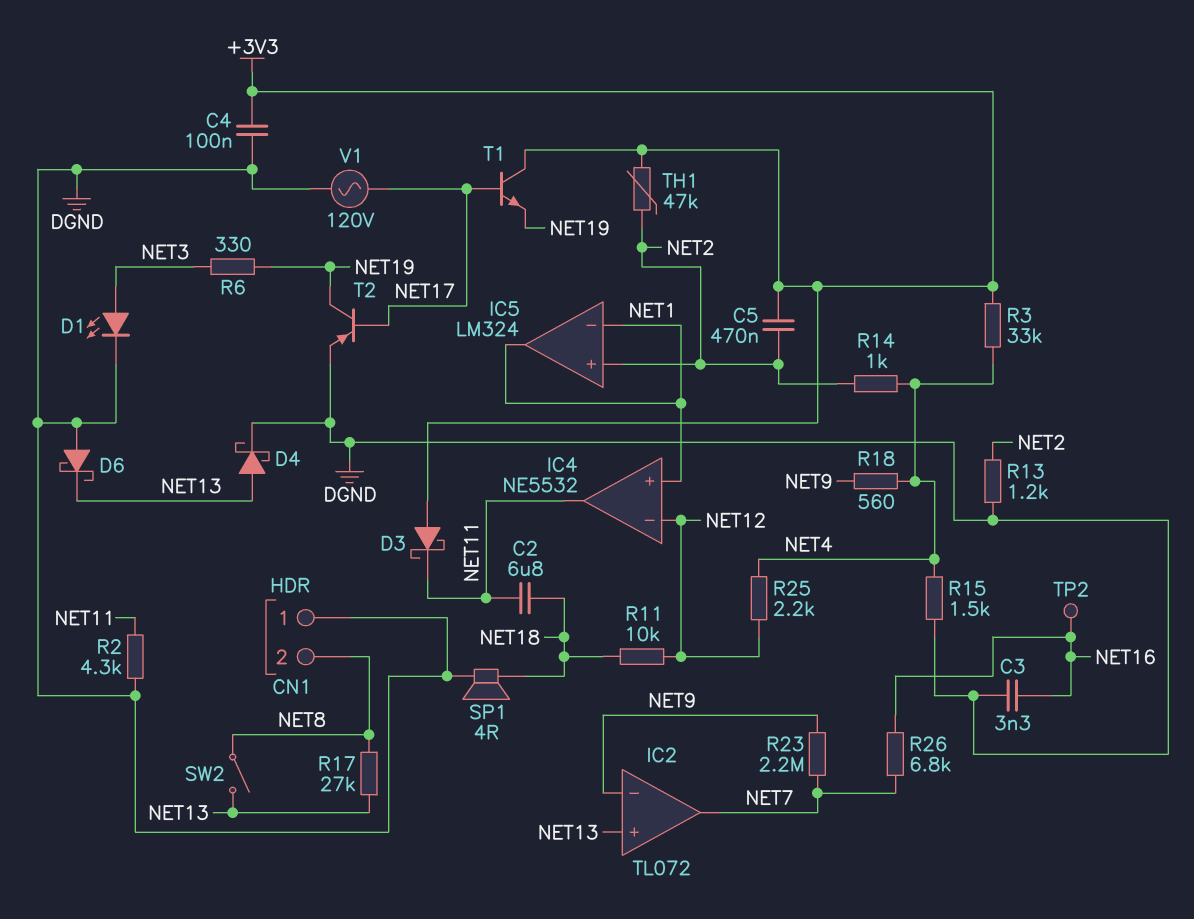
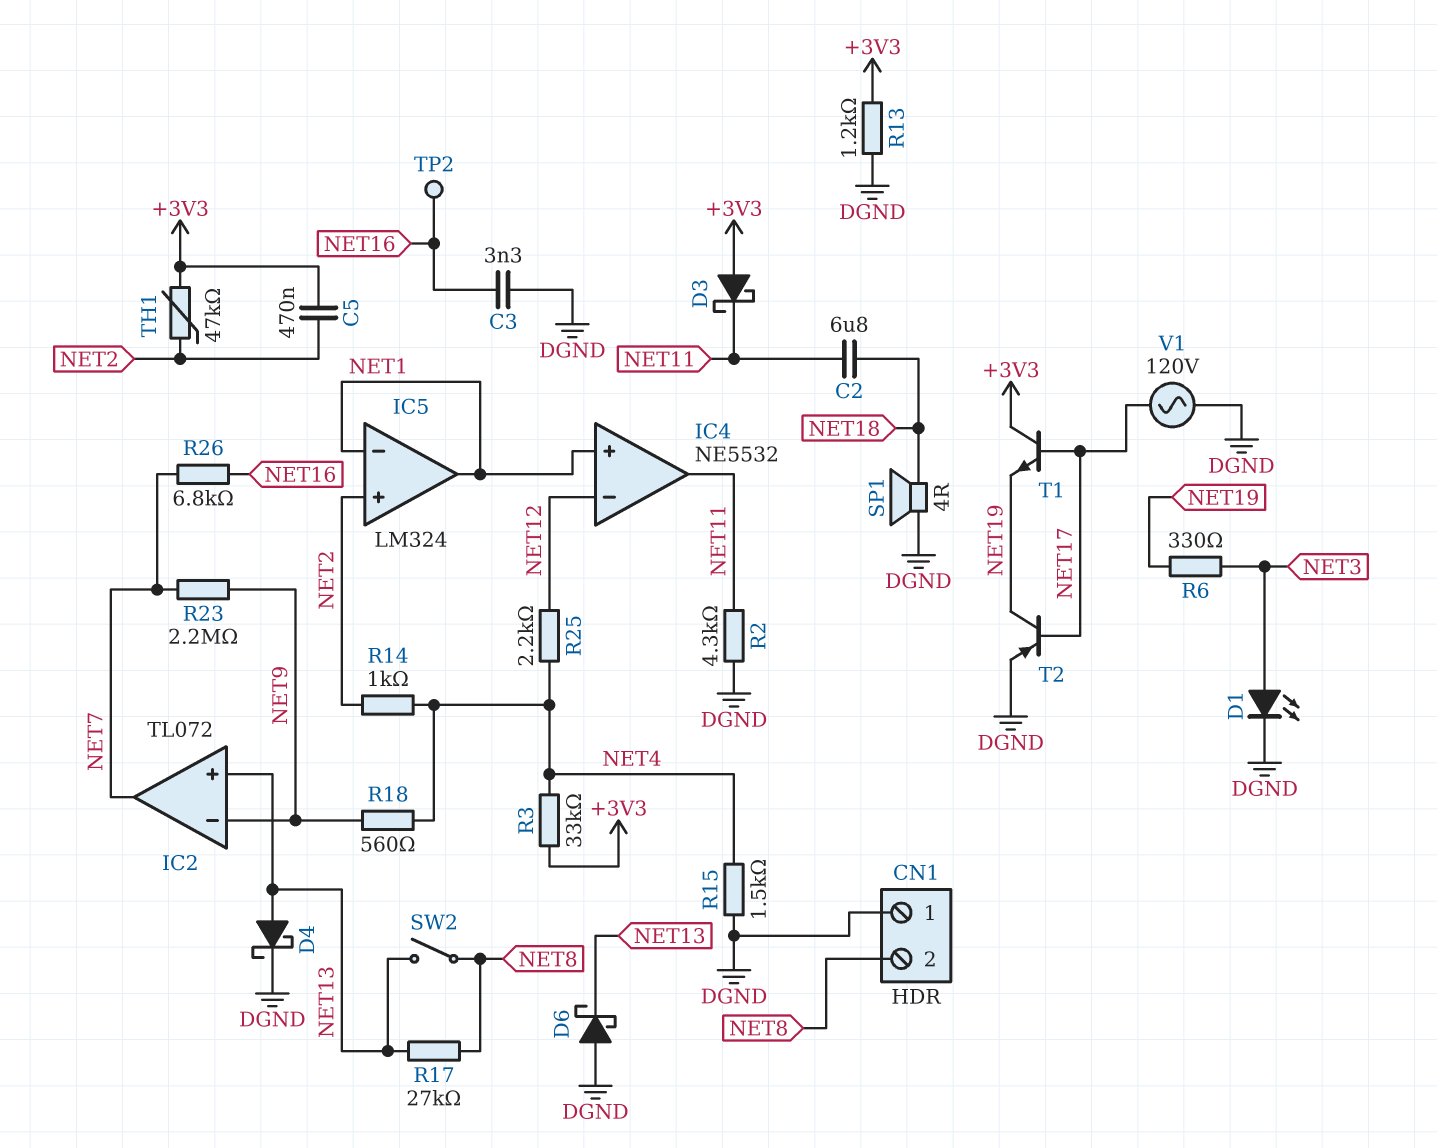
C4: 100nF (+3V3, DGND) -> none
R11: 10k (NET12, NET18) -> none
R13: 1.2k (DGND, NET2) -> 1.2k (+3V3, DGND)

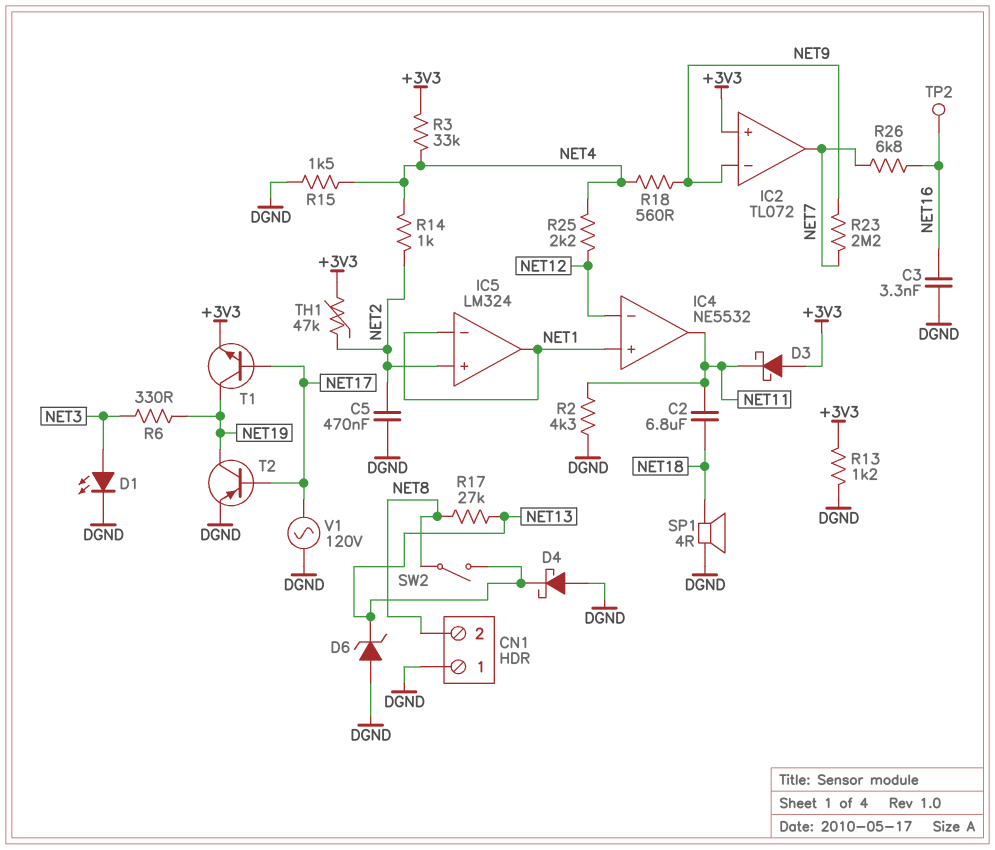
C5: 470nF (+3V3, NET2) -> 470nF (DGND, NET2)
D4: schottky (A NET13, K DGND) -> schottky (A DGND, K NET13)
D6: schottky (A DGND, K NET13) -> zener (A DGND, K NET13)
IC2 pin in+: NET13 -> +3V3
T1: NPN (B NET17, C +3V3, E NET19) -> NPN (B NET17, C NET19, E +3V3)

